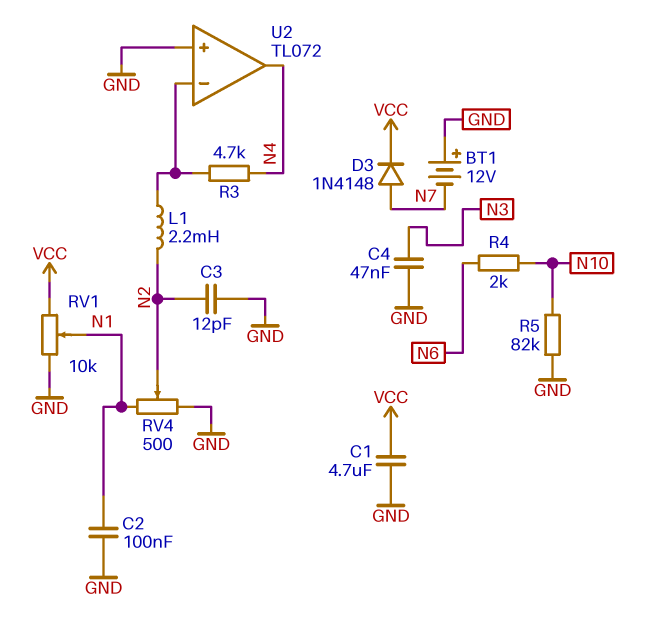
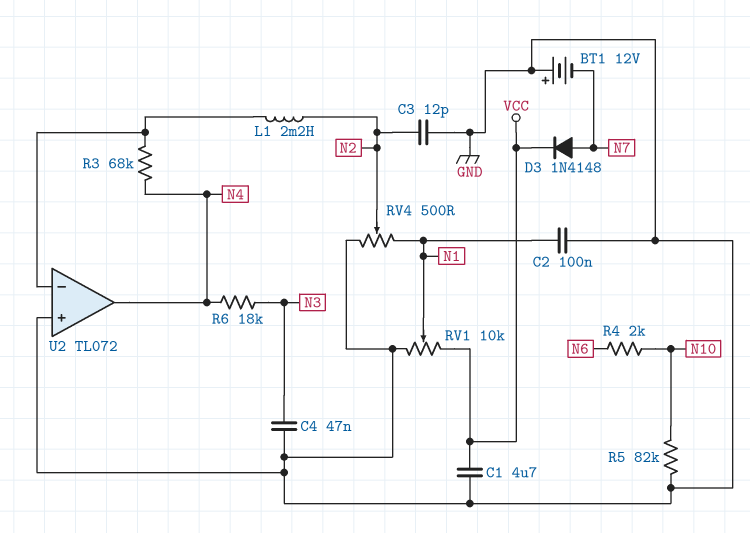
R3: 4.7k (N4, U2/in-) -> 68k (N4, U2/in-)
R6: none -> 18k (N3, N4)

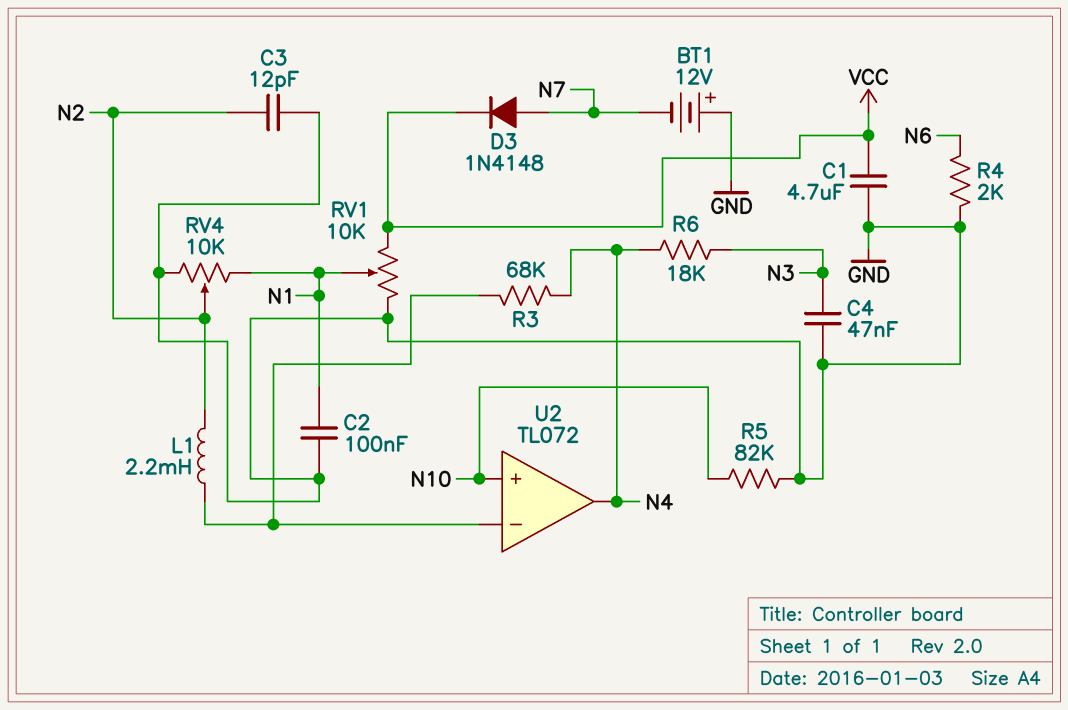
R4: 2k (N6, N10) -> 2k (GND, N6)
RV4: 500 (GND, N1, wiper N2) -> 10k (GND, N1, wiper N2)
U2 pin in+: GND -> N10

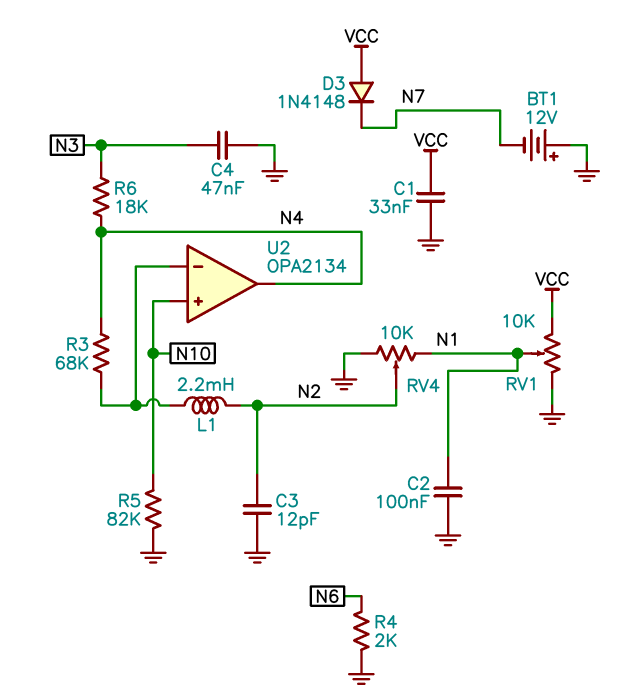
C1: 4.7uF (GND, VCC) -> 33nF (GND, VCC)
D3: diode 1N4148 (A N7, K VCC) -> diode 1N4148 (A VCC, K N7)
U2: TL072 -> OPA2134

